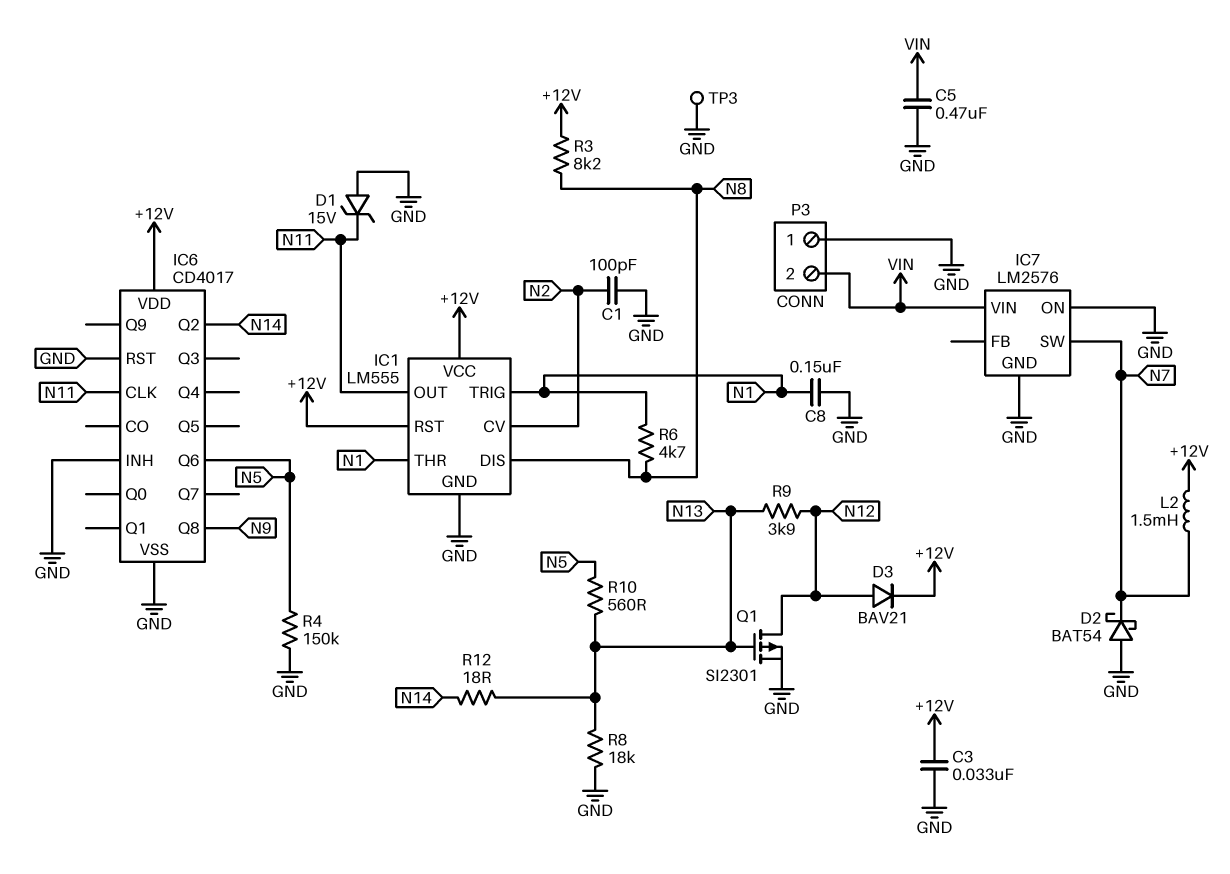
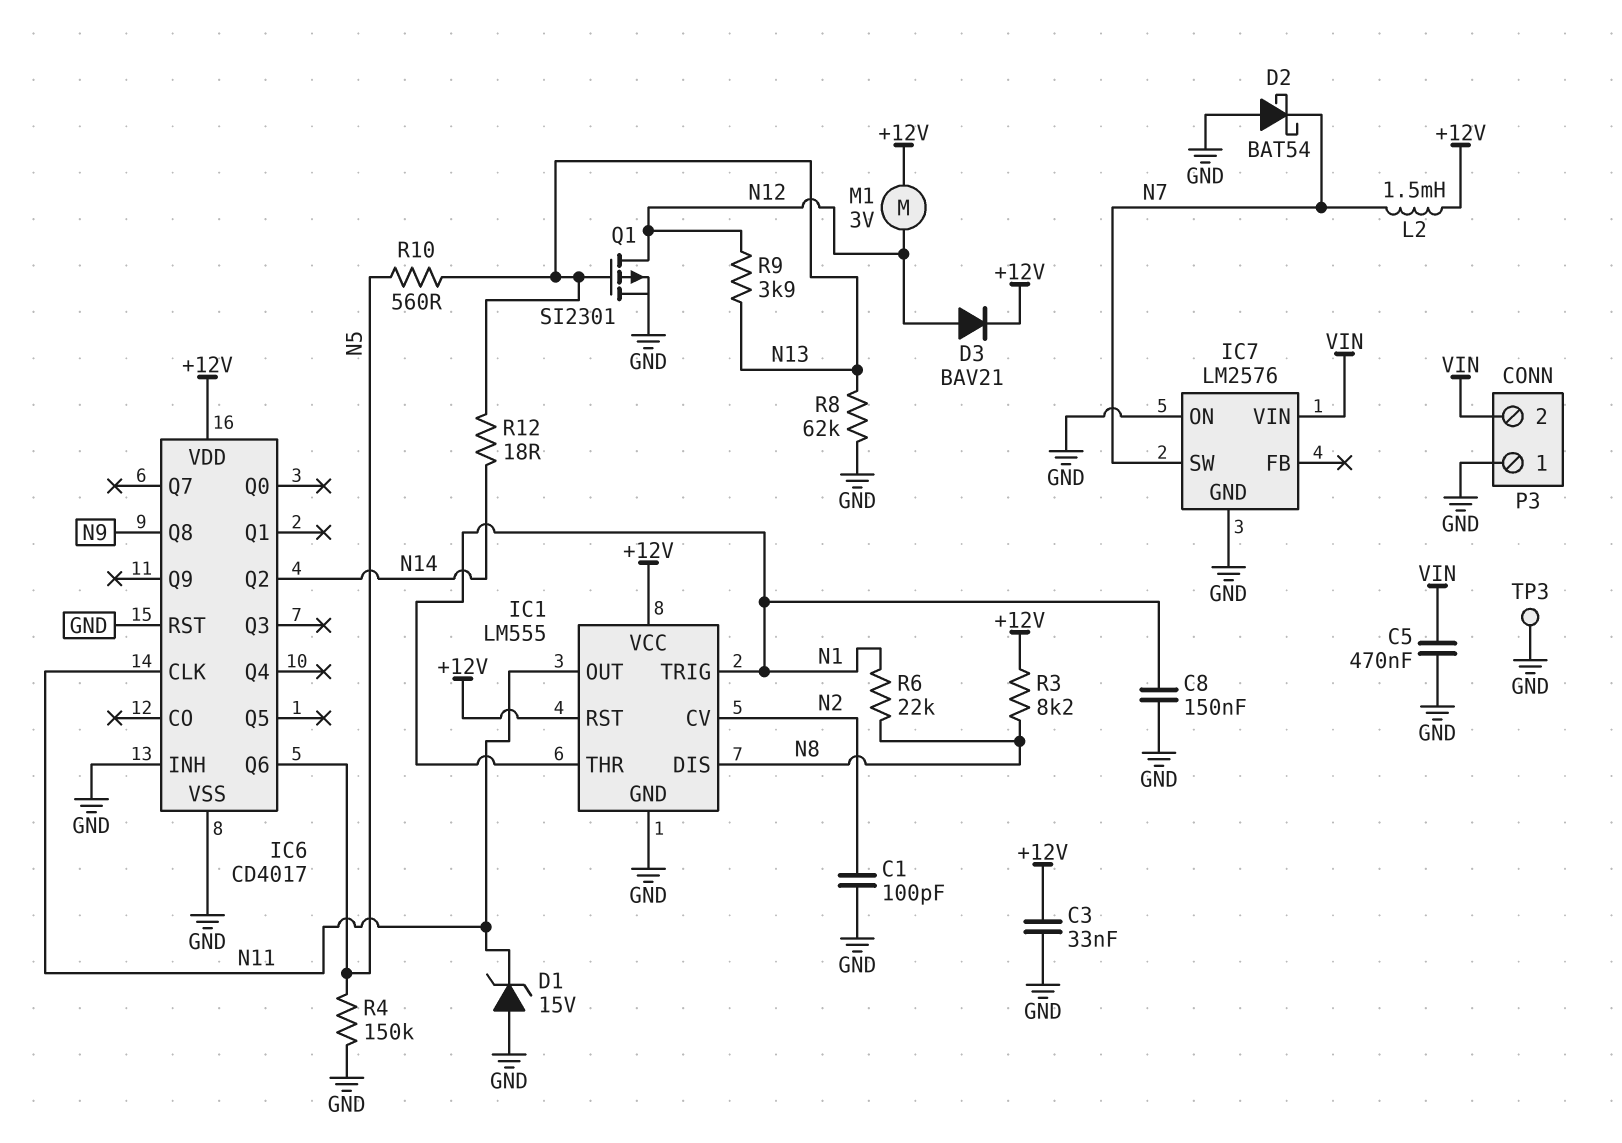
M1: none -> motor 3V (+12V, N12)
R6: 4.7k (N1, N8) -> 22k (N1, N8)
R8: 18k (GND, N13) -> 62k (GND, N13)

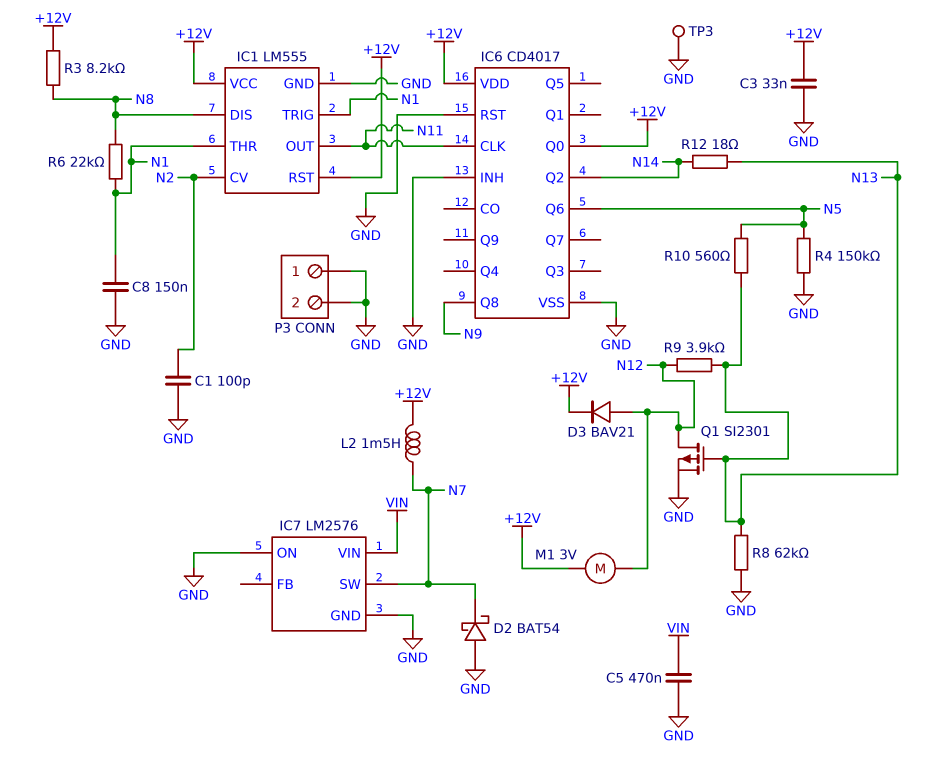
D1: zener 15V (A GND, K N11) -> none
IC6 pin Q0: none -> +12V
P3 pin 2: VIN -> GND

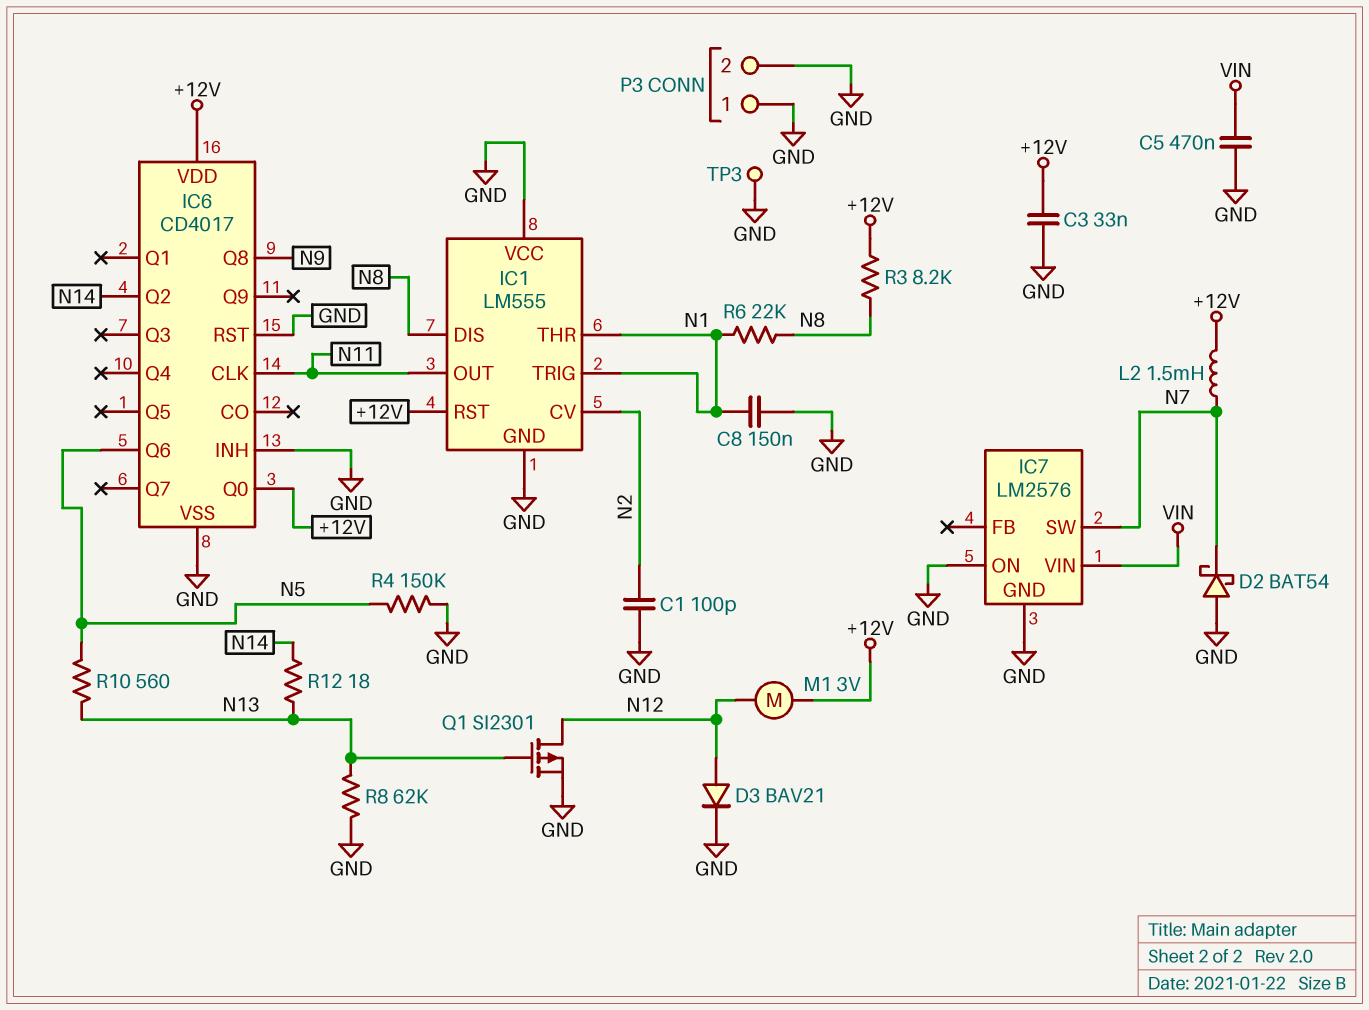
D3: diode BAV21 (A N12, K +12V) -> diode BAV21 (A N12, K GND)
IC1 pin VCC: +12V -> GND
R9: 3.9k (N12, N13) -> none

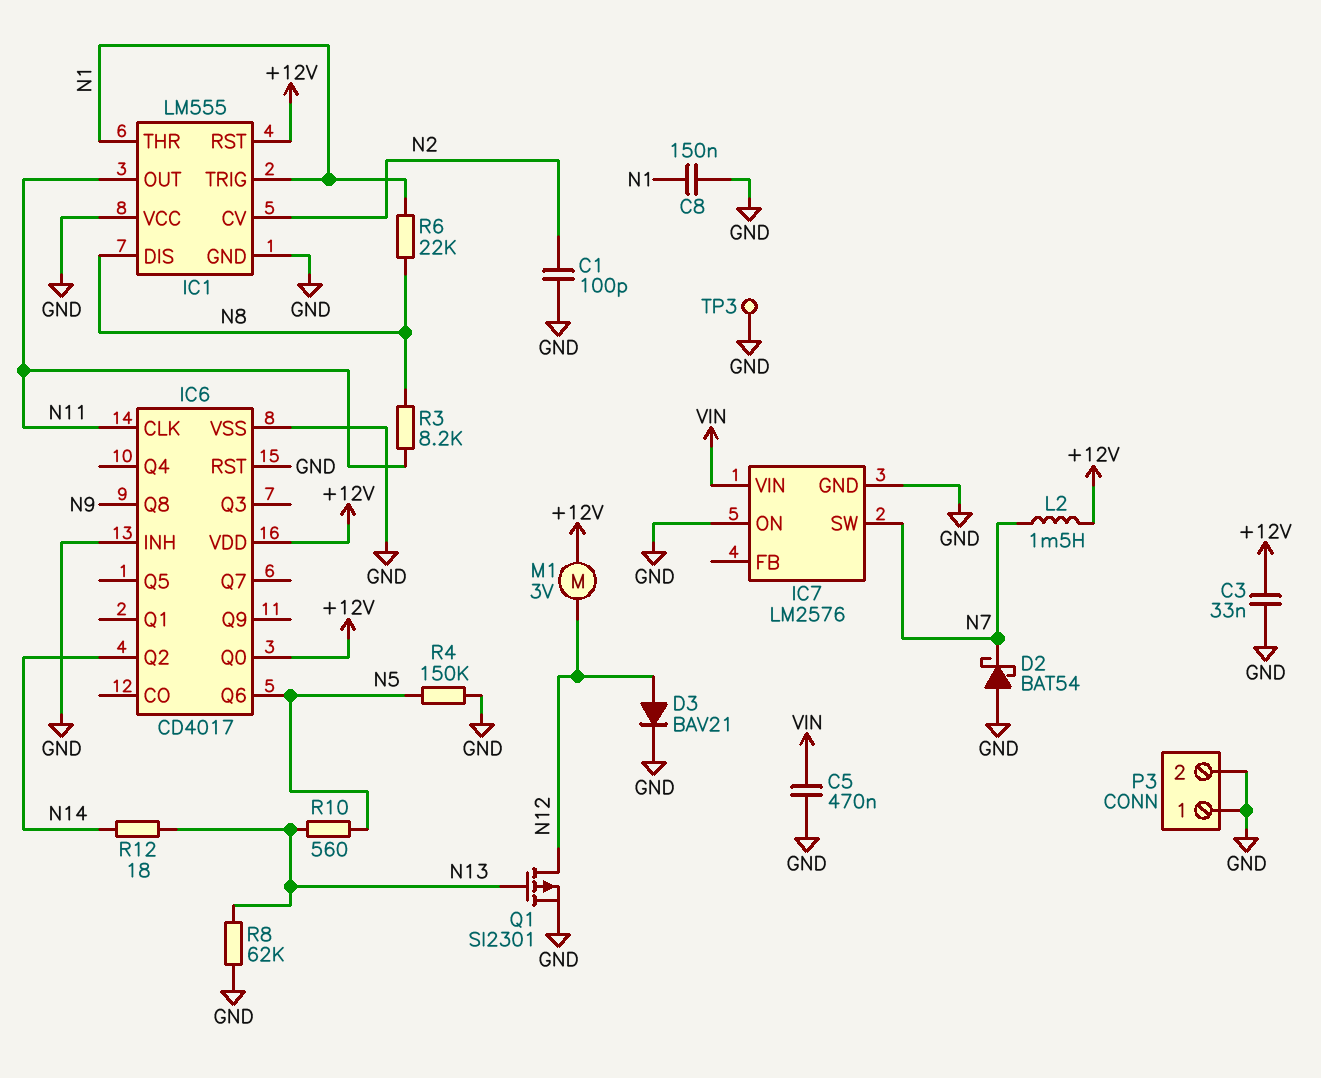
R3: 8.2k (+12V, N8) -> 8.2k (N8, N11)

